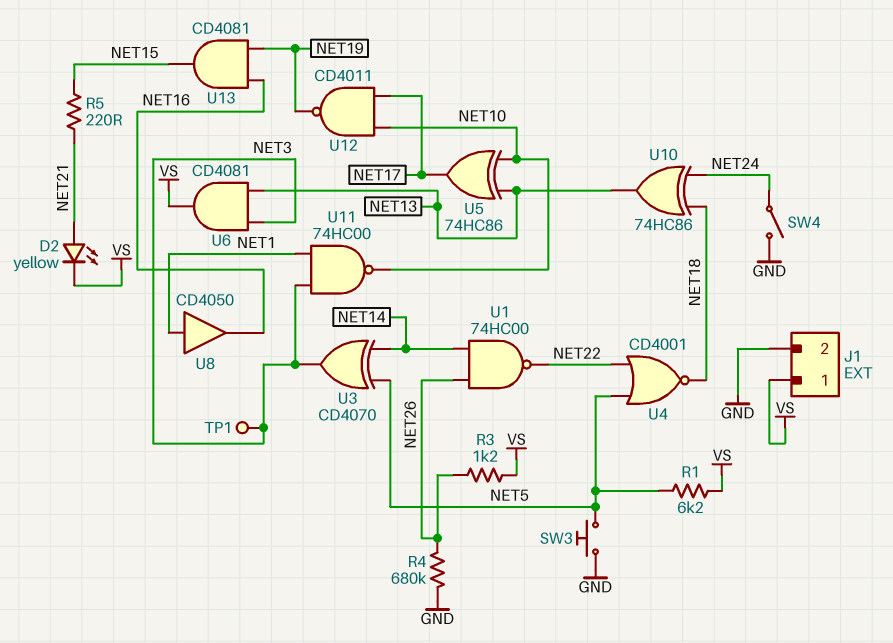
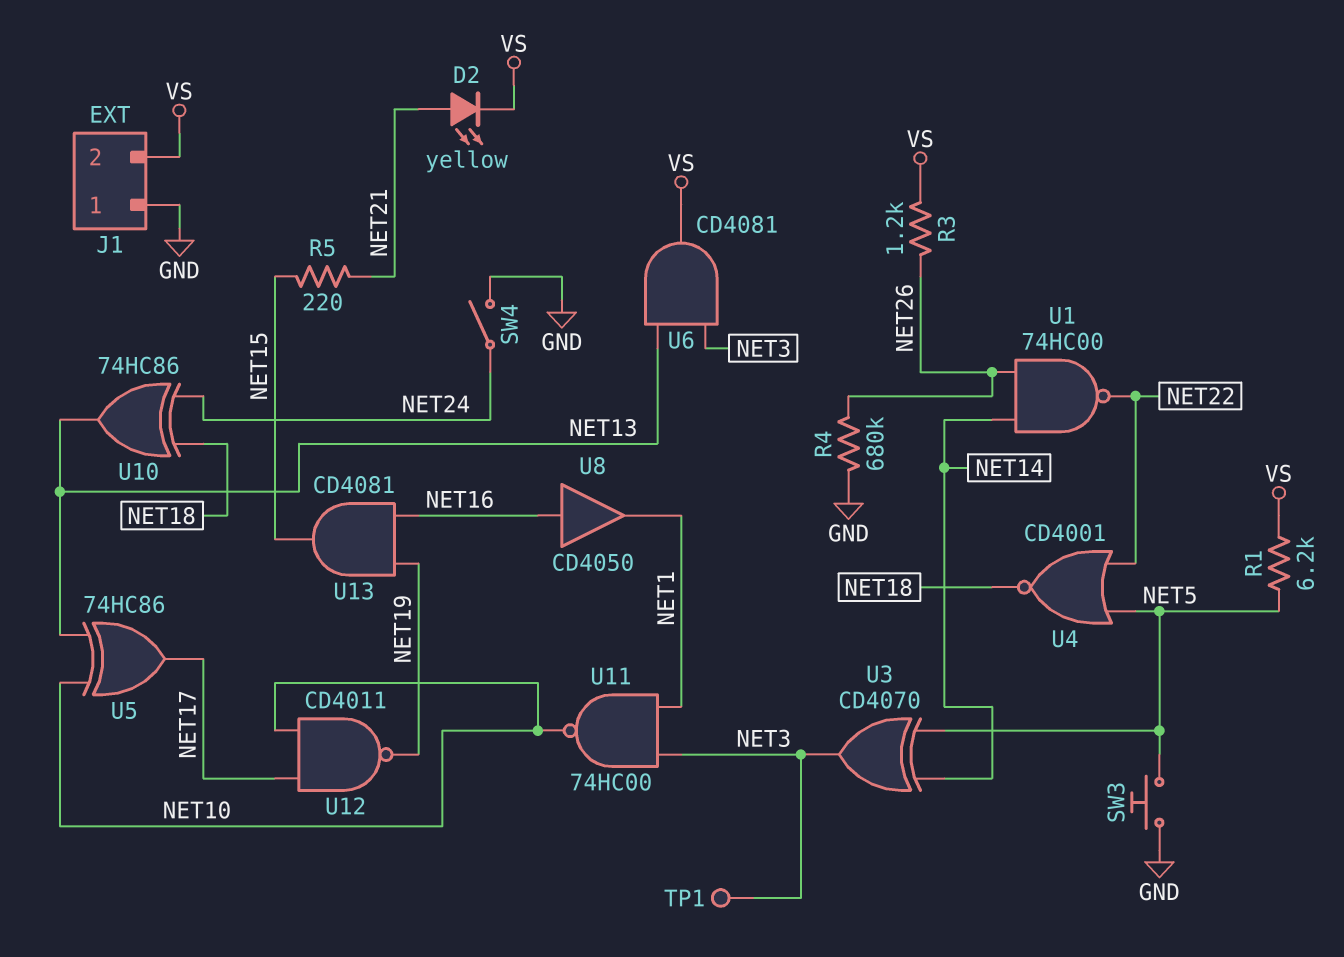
J1 pin 1: VS -> GND
J1 pin 2: GND -> VS
U8: buffer CD4050 (in NET1, out NET16) -> buffer CD4050 (in NET16, out NET1)

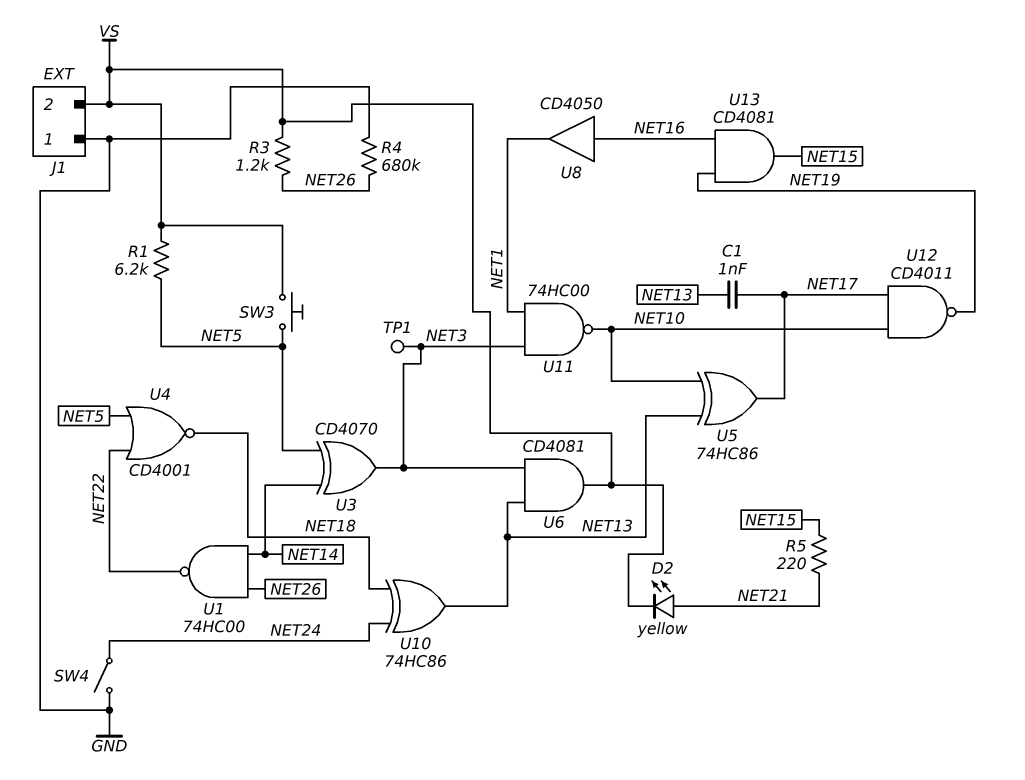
C1: none -> 1nF (NET13, NET17)
SW3: button (GND, NET5) -> button (NET5, VS)

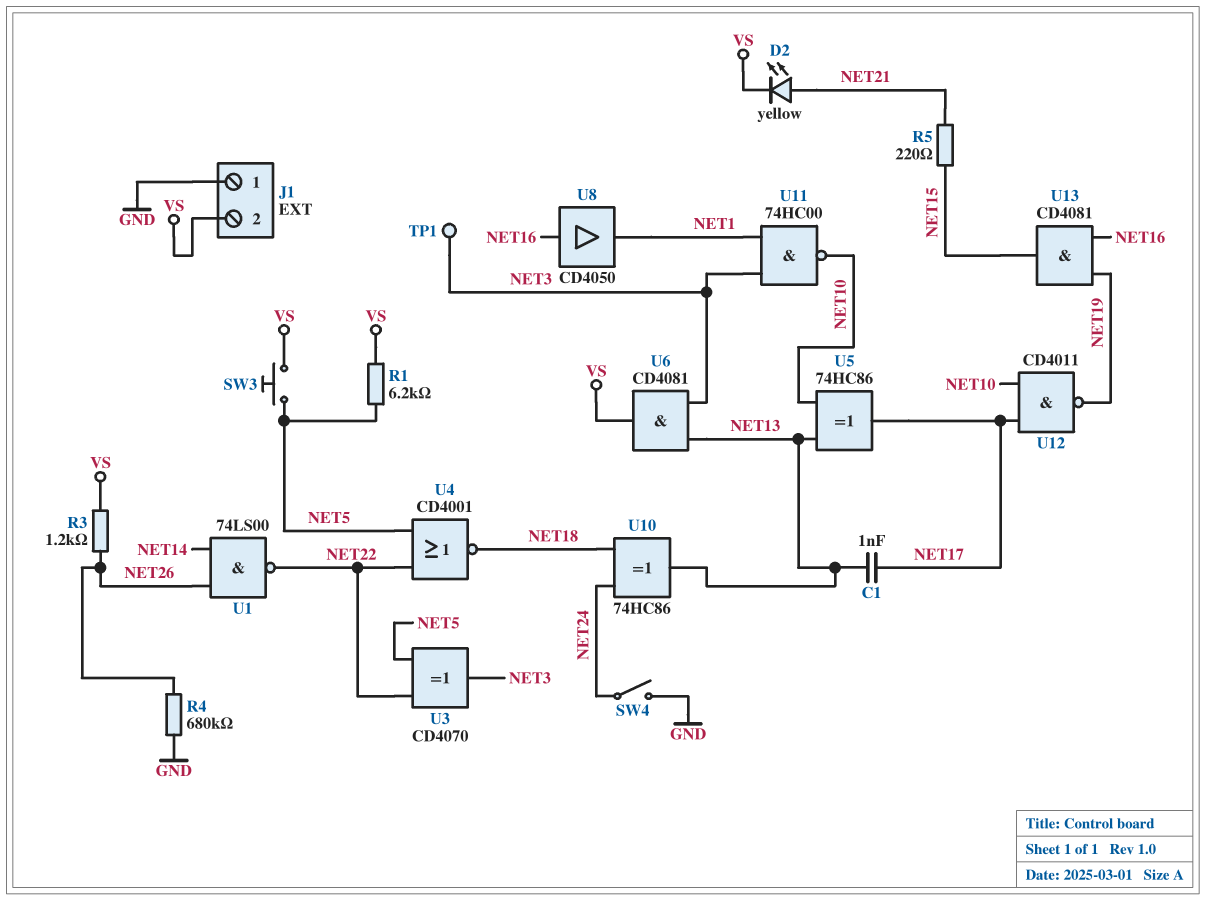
U1: NAND 74HC00 (in NET14, in NET26, out NET22) -> NAND 74LS00 (in NET14, in NET26, out NET22)
U3: XOR CD4070 (in NET5, in NET14, out NET3) -> XOR CD4070 (in NET5, in NET22, out NET3)

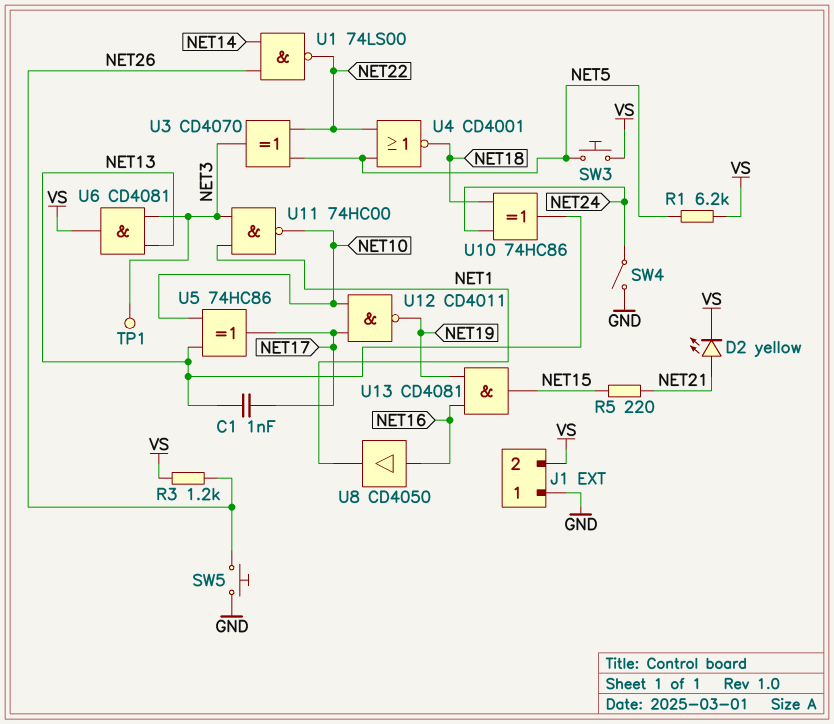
R4: 680k (GND, NET26) -> none
SW5: none -> button (GND, NET26)

